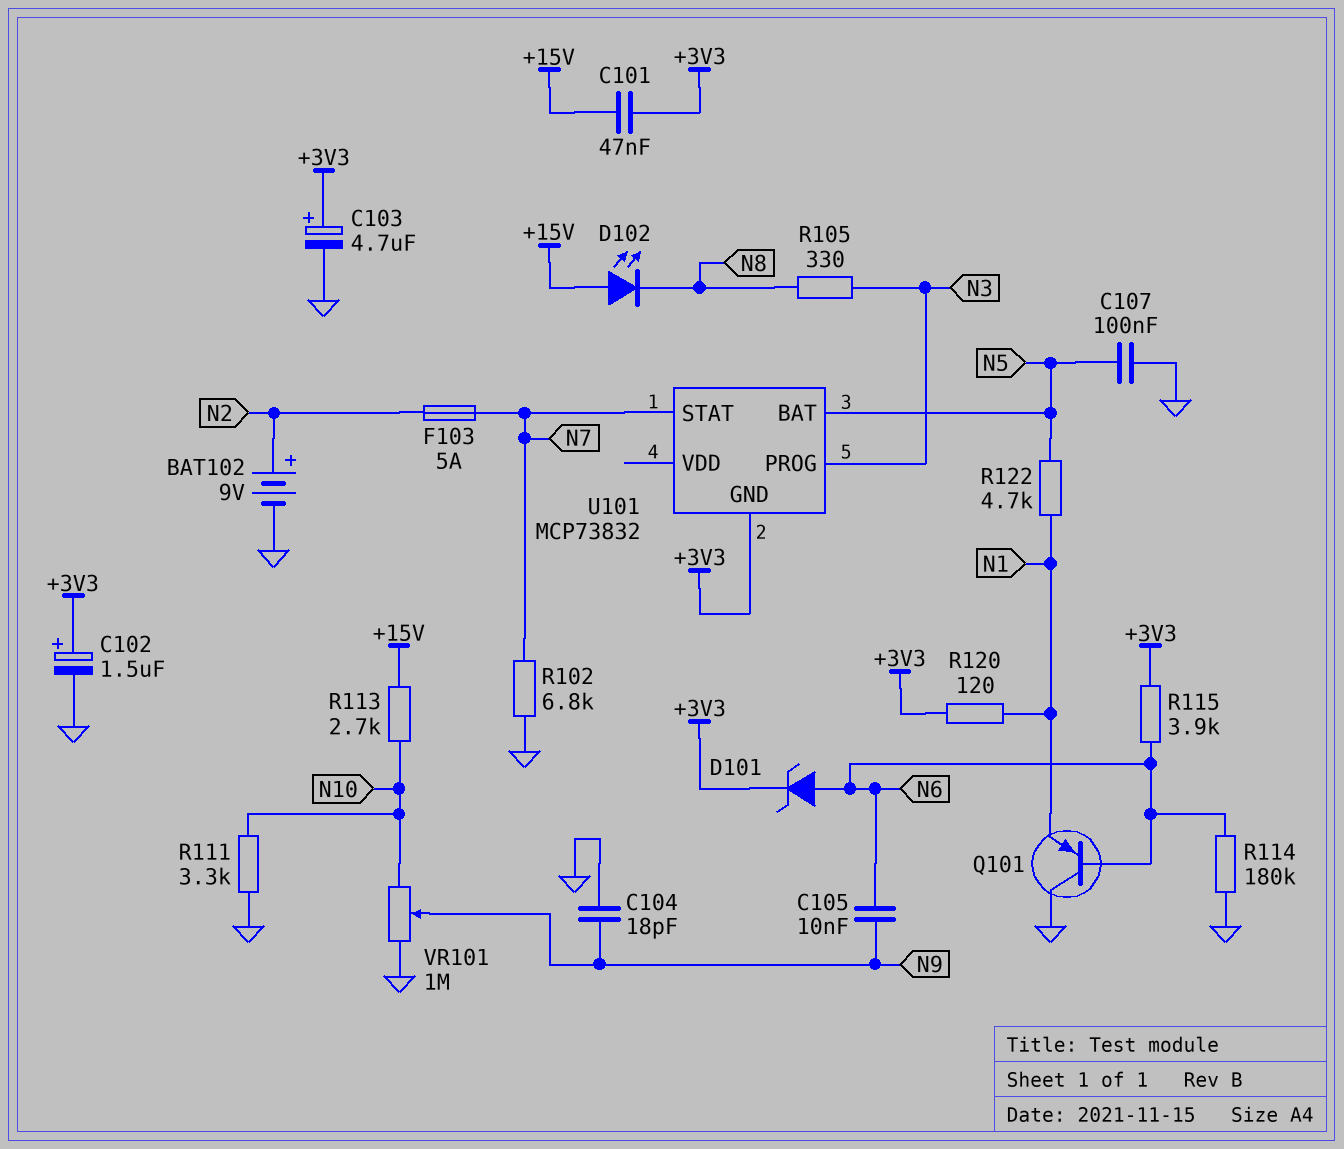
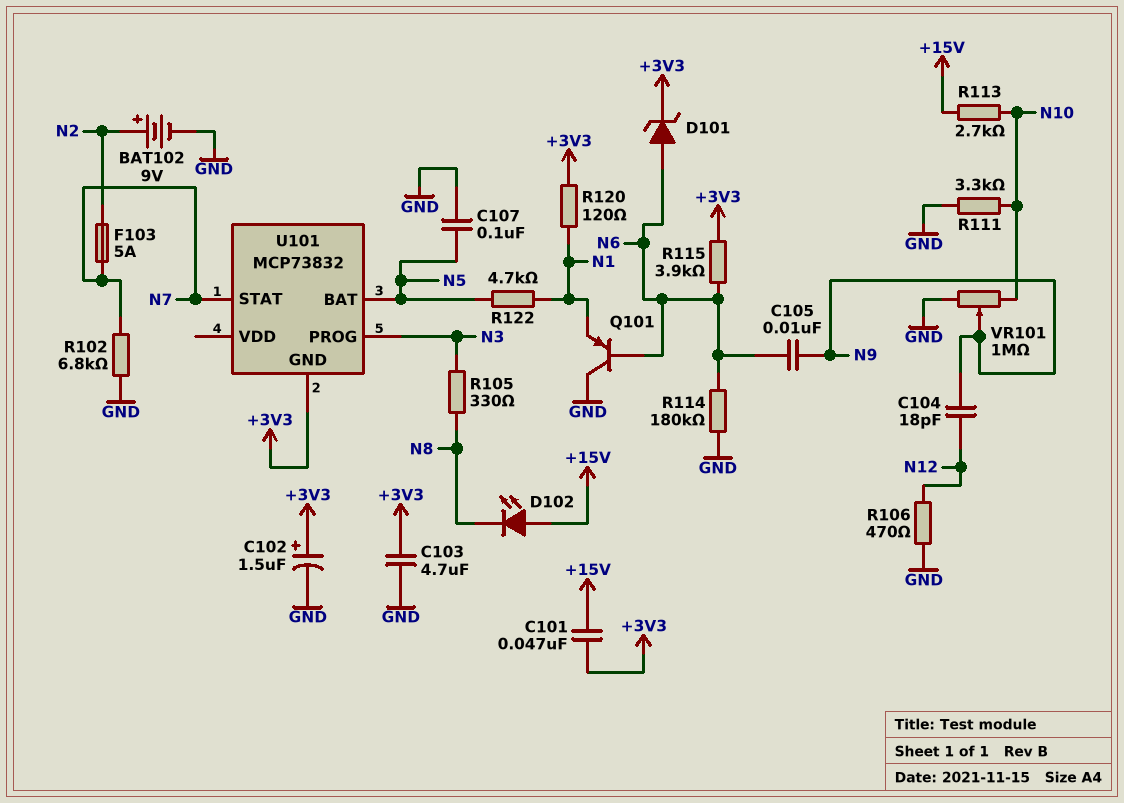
C103: 4.7uF (plus +3V3, minus GND) -> 4.7uF (+3V3, GND)
C104: 18pF (GND, N9) -> 18pF (N9, N12)
R106: none -> 470 (GND, N12)

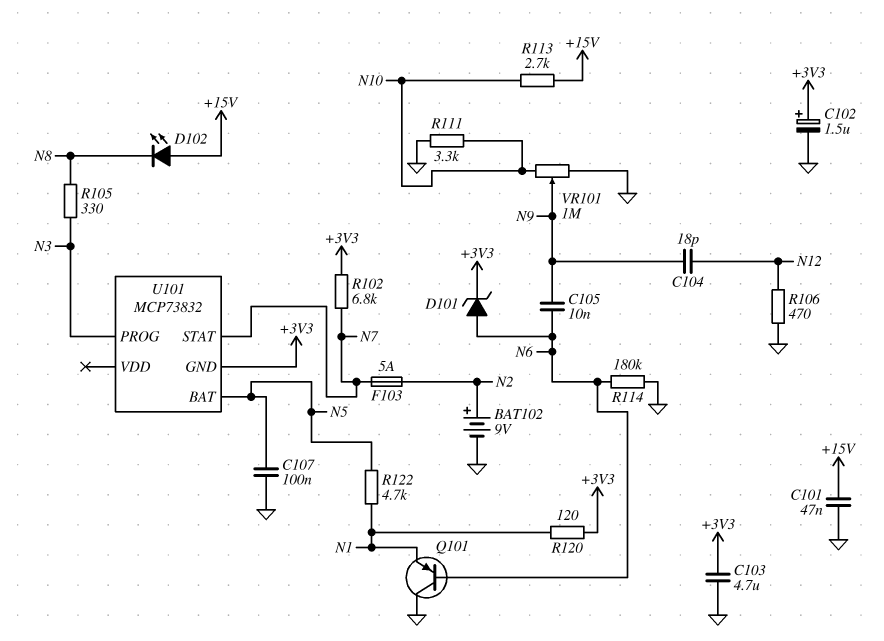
C101: 47nF (+3V3, +15V) -> 47nF (+15V, GND)
R102: 6.8k (GND, N7) -> 6.8k (+3V3, N7)
R115: 3.9k (+3V3, N6) -> none

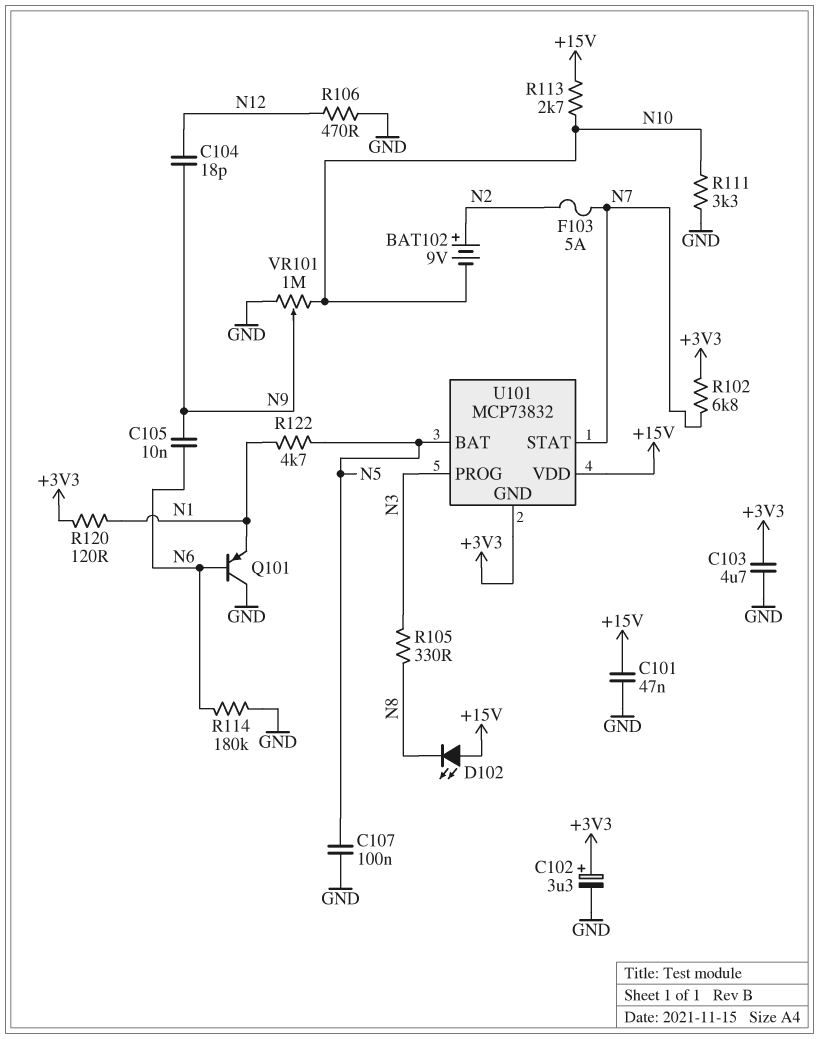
BAT102: 9V (plus N2, minus GND) -> 9V (plus N2, minus N10)
C102: 1.5uF (plus +3V3, minus GND) -> 3.3uF (plus +3V3, minus GND)
D101: zener (A N6, K +3V3) -> none
U101 pin VDD: none -> +15V

